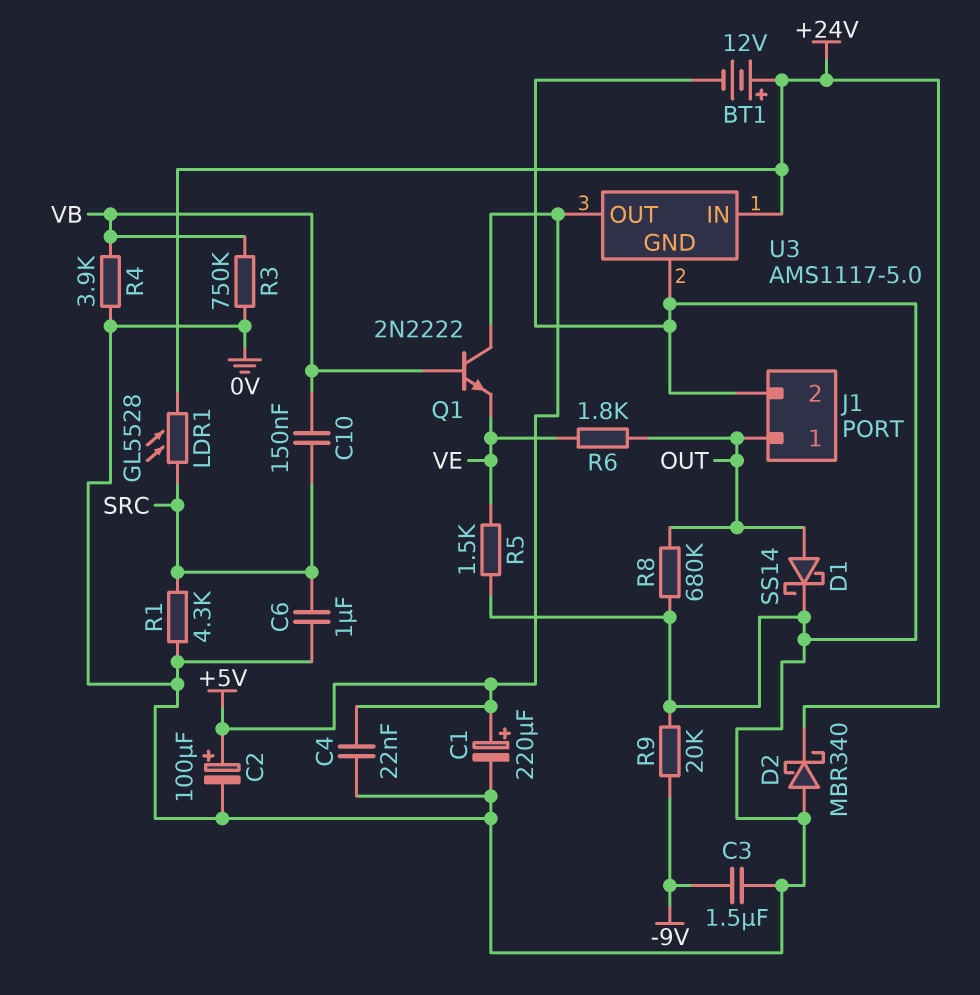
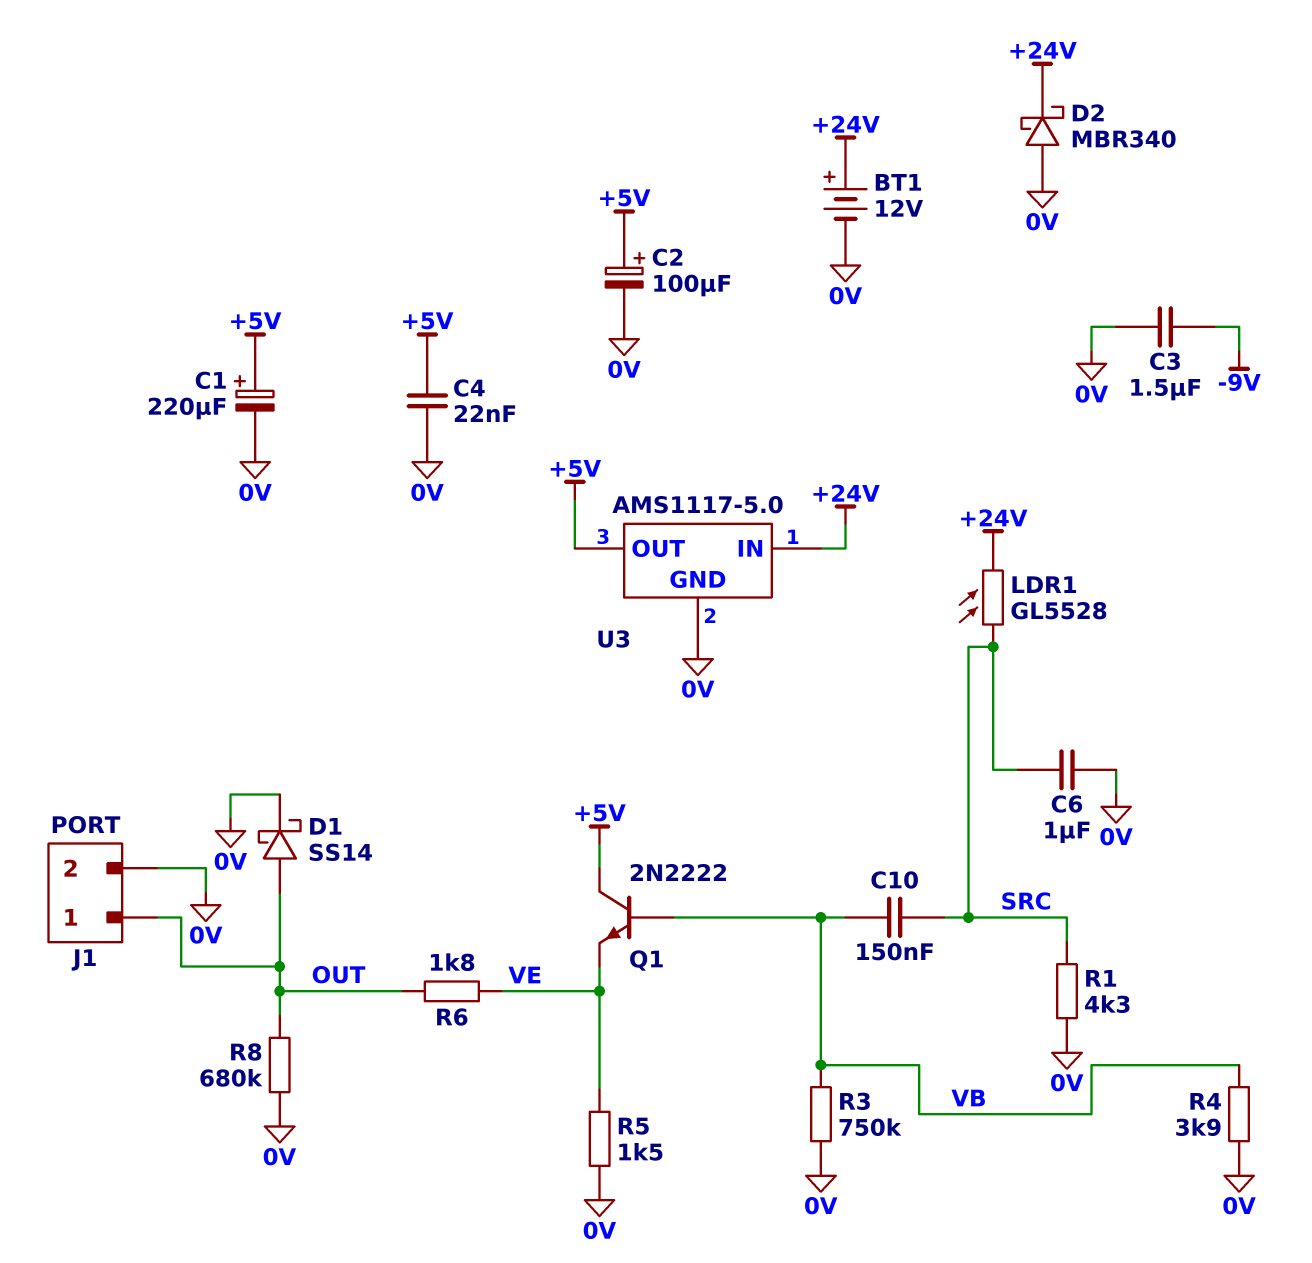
R9: 20k (-9V, 0V) -> none

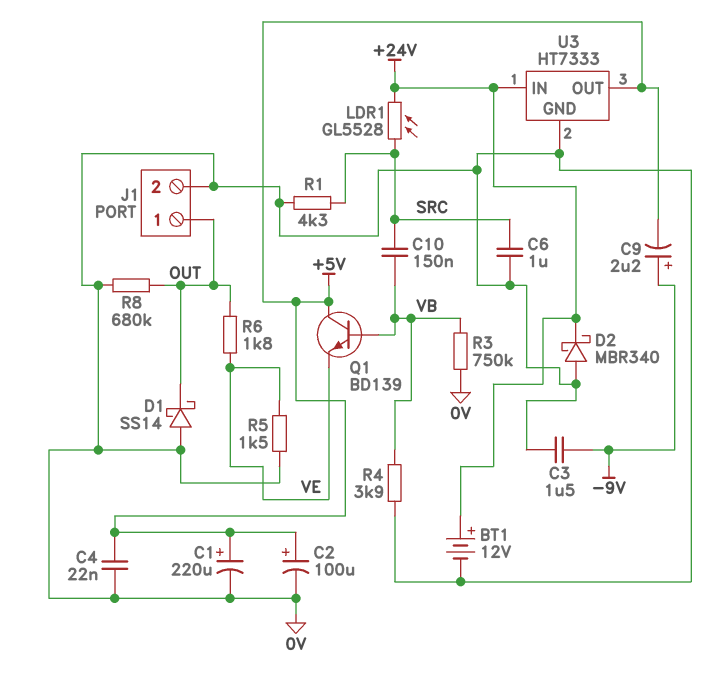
C9: none -> 2.2uF (plus -9V, minus +5V)
D1: schottky SS14 (A OUT, K 0V) -> schottky SS14 (A 0V, K OUT)
Q1: NPN 2N2222 (B VB, C +5V, E VE) -> NPN BD139 (B VB, C +5V, E VE)
U3: AMS1117-5.0 -> HT7333

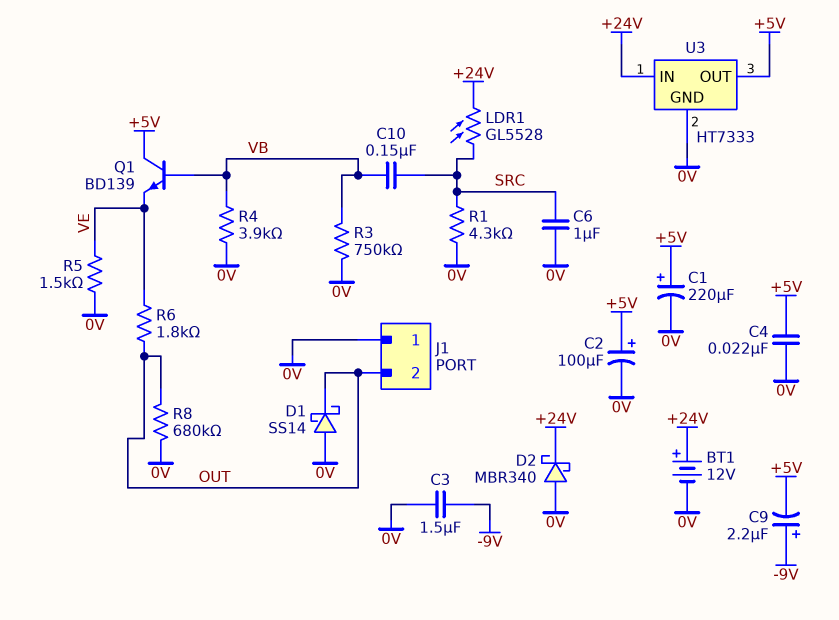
J1 pin 1: OUT -> 0V
J1 pin 2: 0V -> OUT

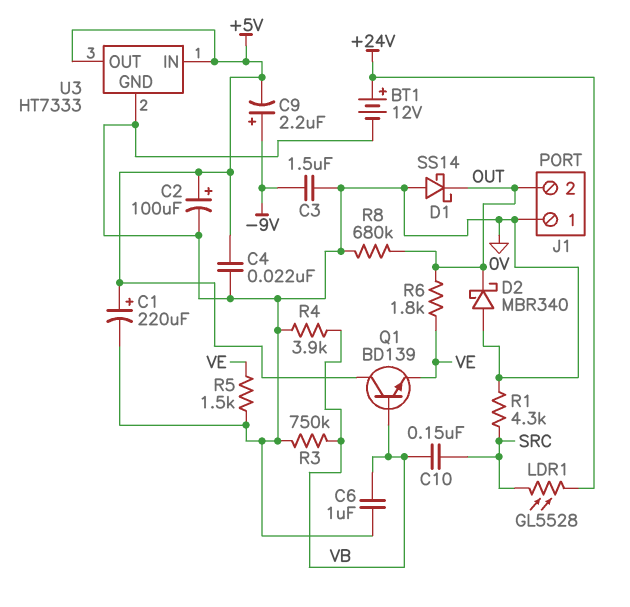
C6: 1uF (0V, SRC) -> 1uF (0V, VB)
D2: schottky MBR340 (A 0V, K +24V) -> schottky MBR340 (A 0V, K OUT)
U3 pin IN: +24V -> +5V

